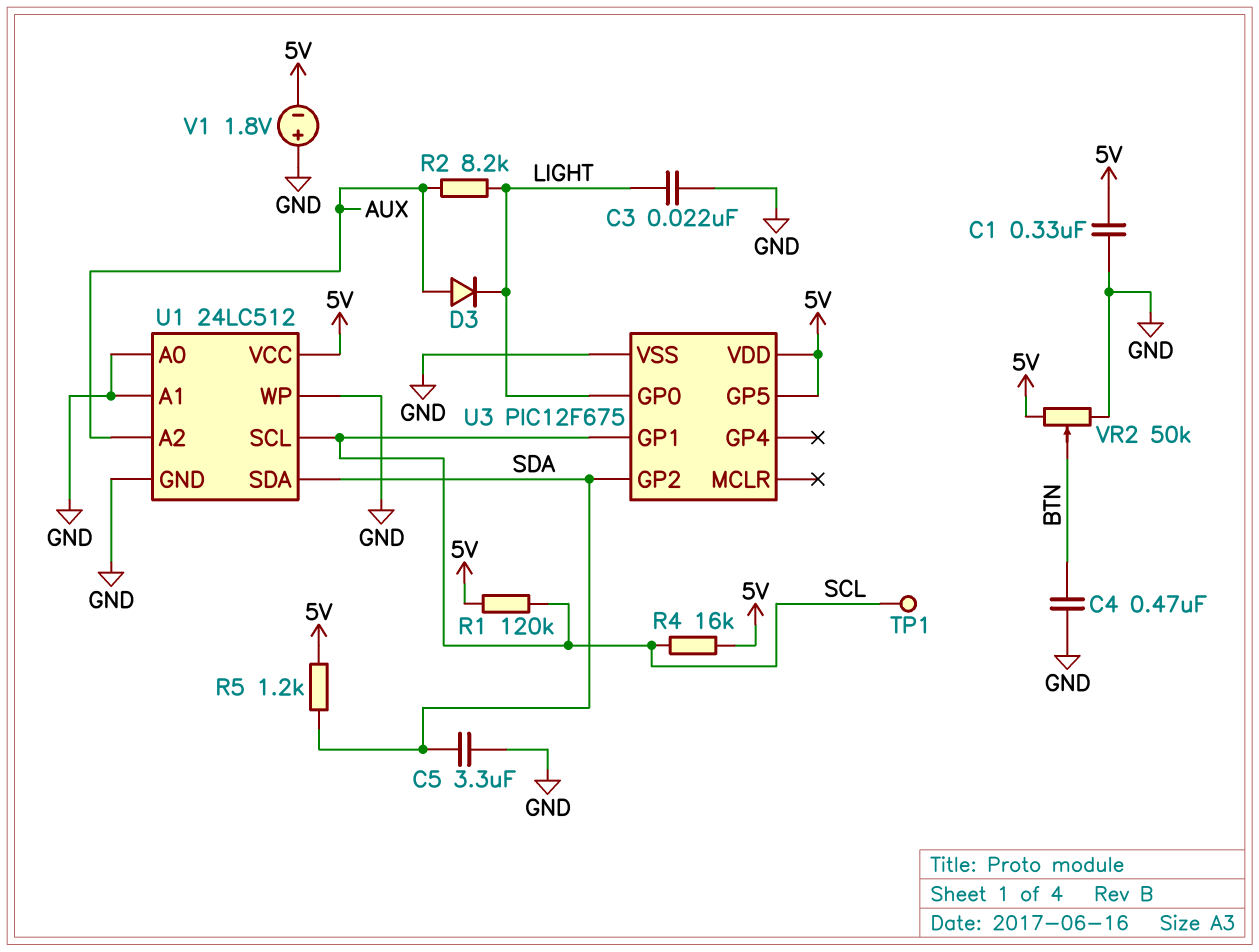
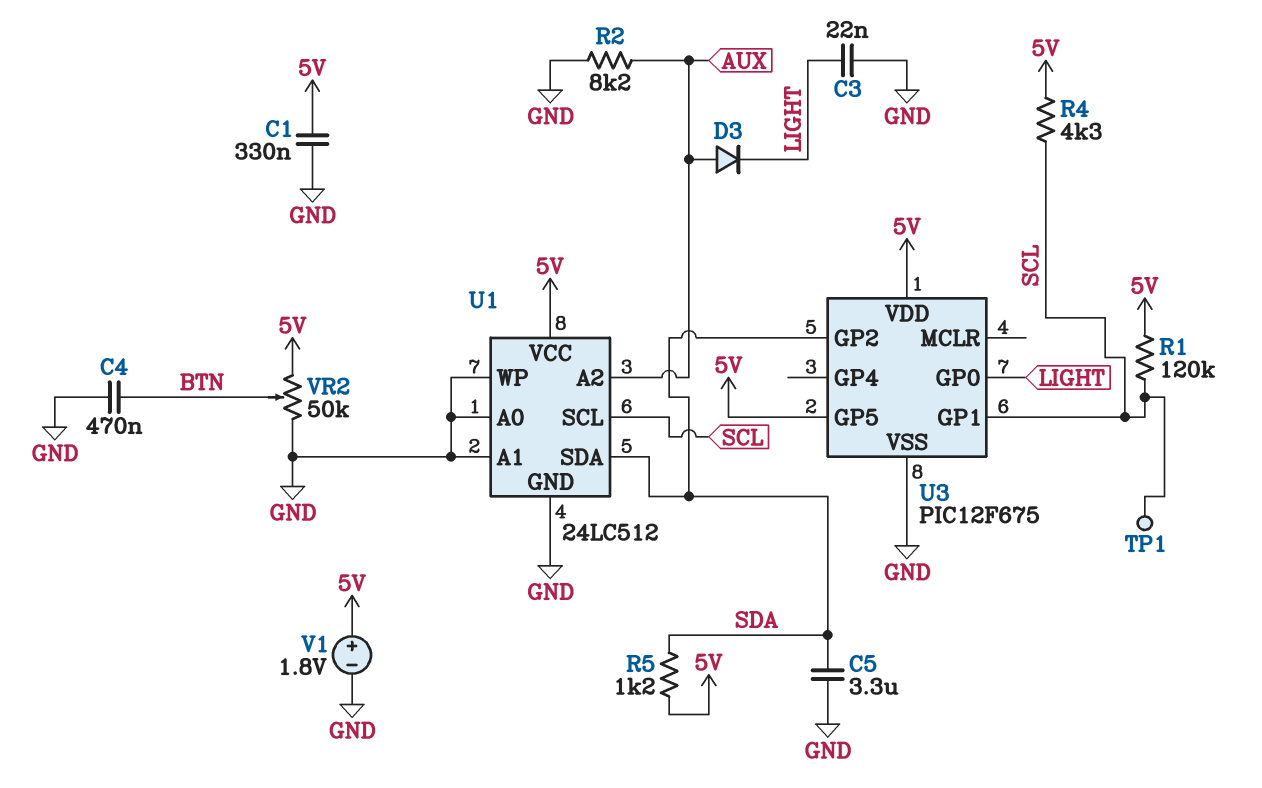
R2: 8.2k (AUX, LIGHT) -> 8.2k (AUX, GND)
R4: 16k (5V, SCL) -> 4.3k (5V, SCL)
V1: 1.8V (plus GND, minus 5V) -> 1.8V (plus 5V, minus GND)

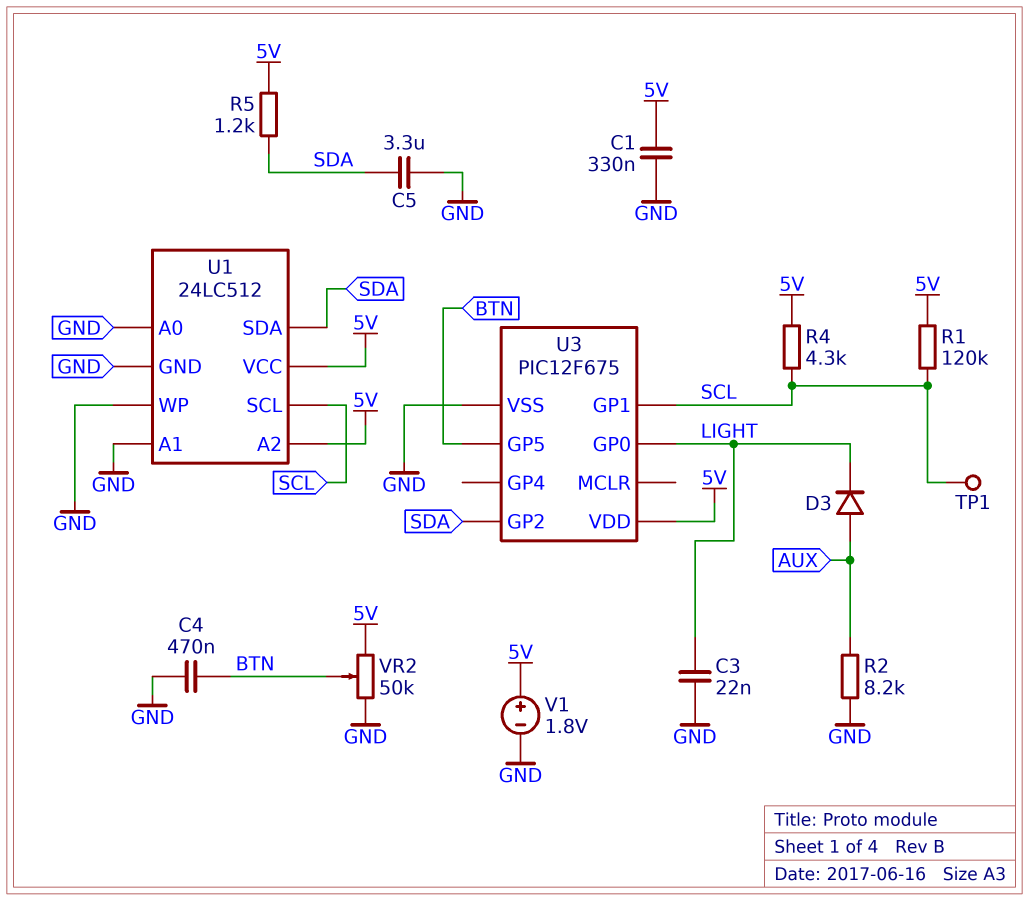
U1 pin A2: AUX -> 5V
U3 pin GP5: 5V -> BTN

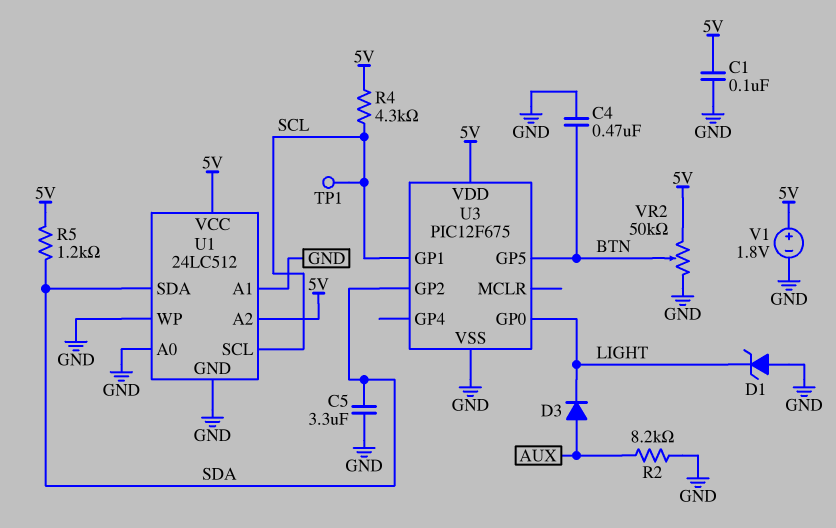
C1: 330nF (5V, GND) -> 100nF (5V, GND)
C3: 22nF (GND, LIGHT) -> none
D1: none -> zener (A GND, K LIGHT)
R1: 120k (5V, SCL) -> none

